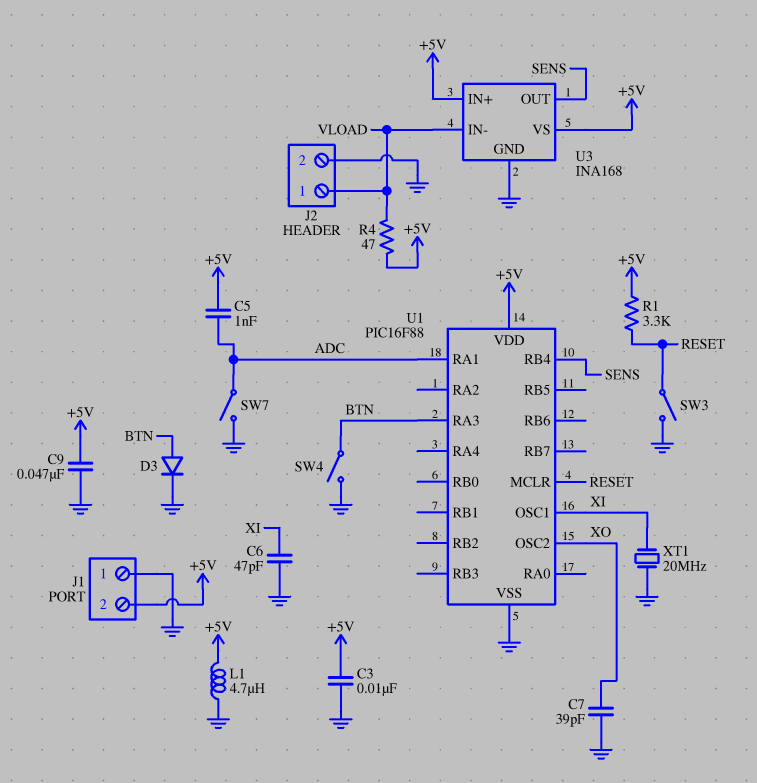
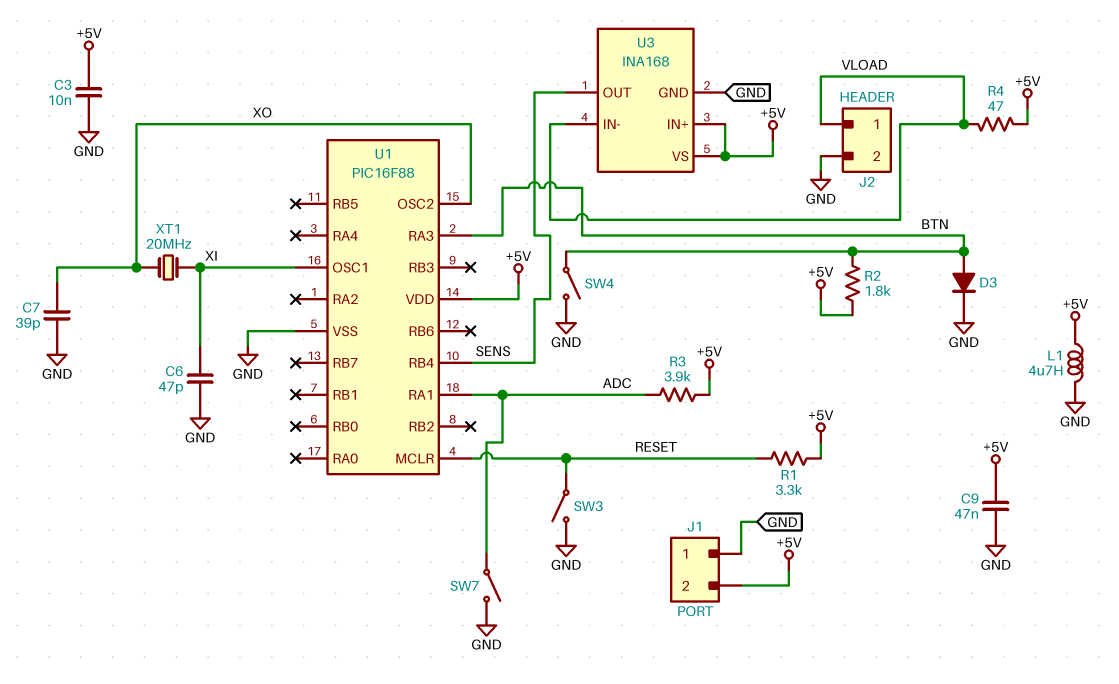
C5: 1nF (+5V, ADC) -> none
R2: none -> 1.8k (+5V, BTN)
R3: none -> 3.9k (+5V, ADC)
XT1: 20MHz (GND, XI) -> 20MHz (XI, XO)

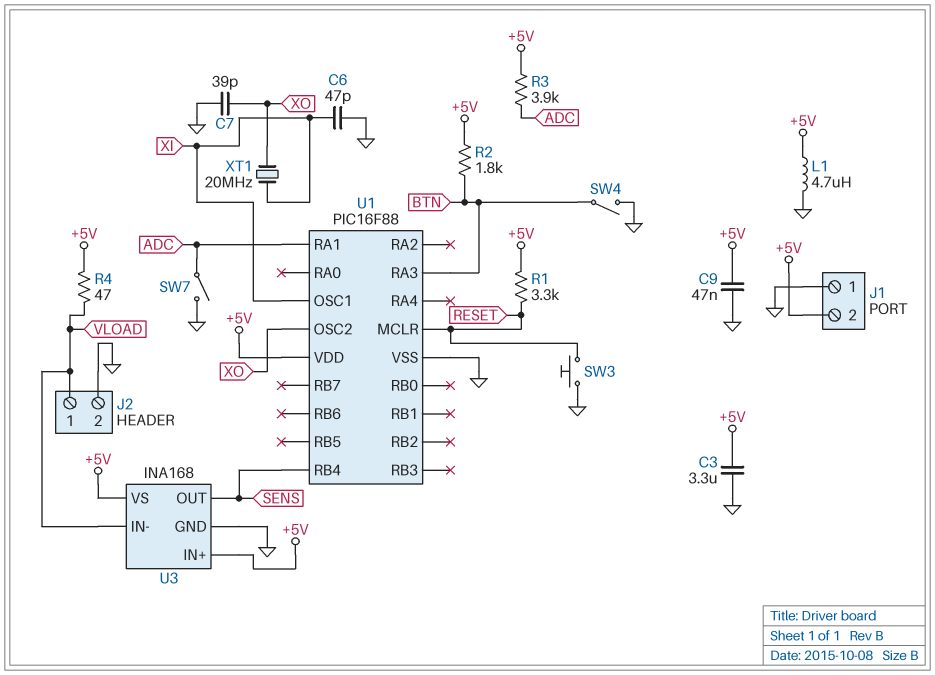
C3: 10nF (+5V, GND) -> 3.3uF (+5V, GND)
D3: diode (A BTN, K GND) -> none
SW3: switch (GND, RESET) -> button (GND, RESET)

